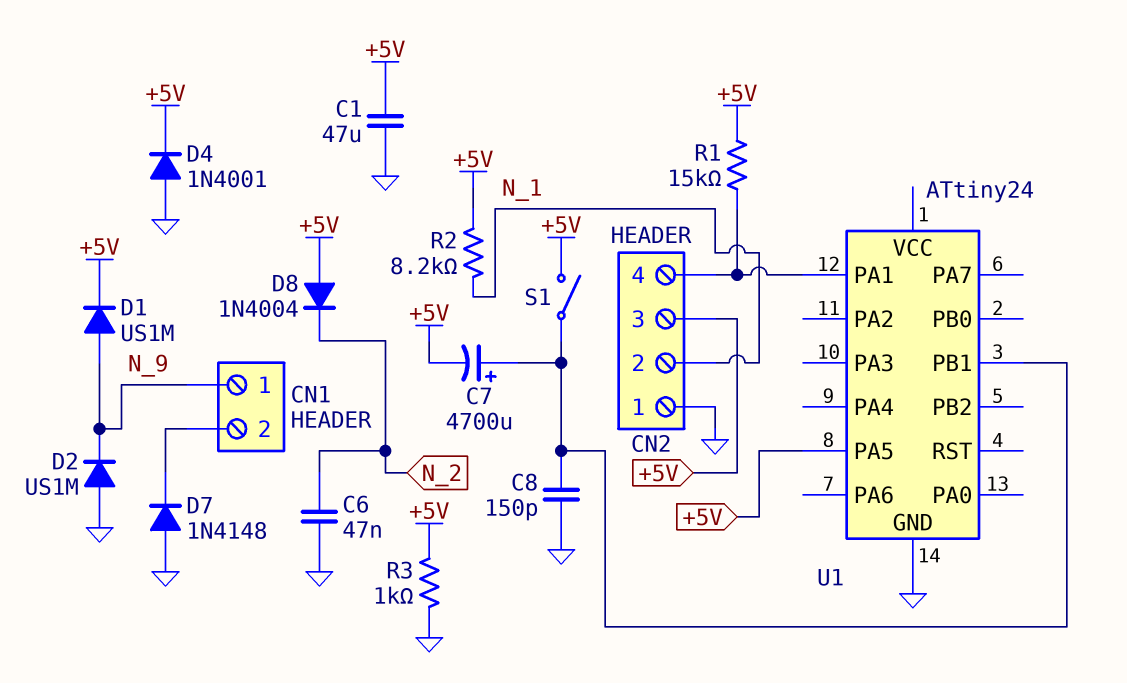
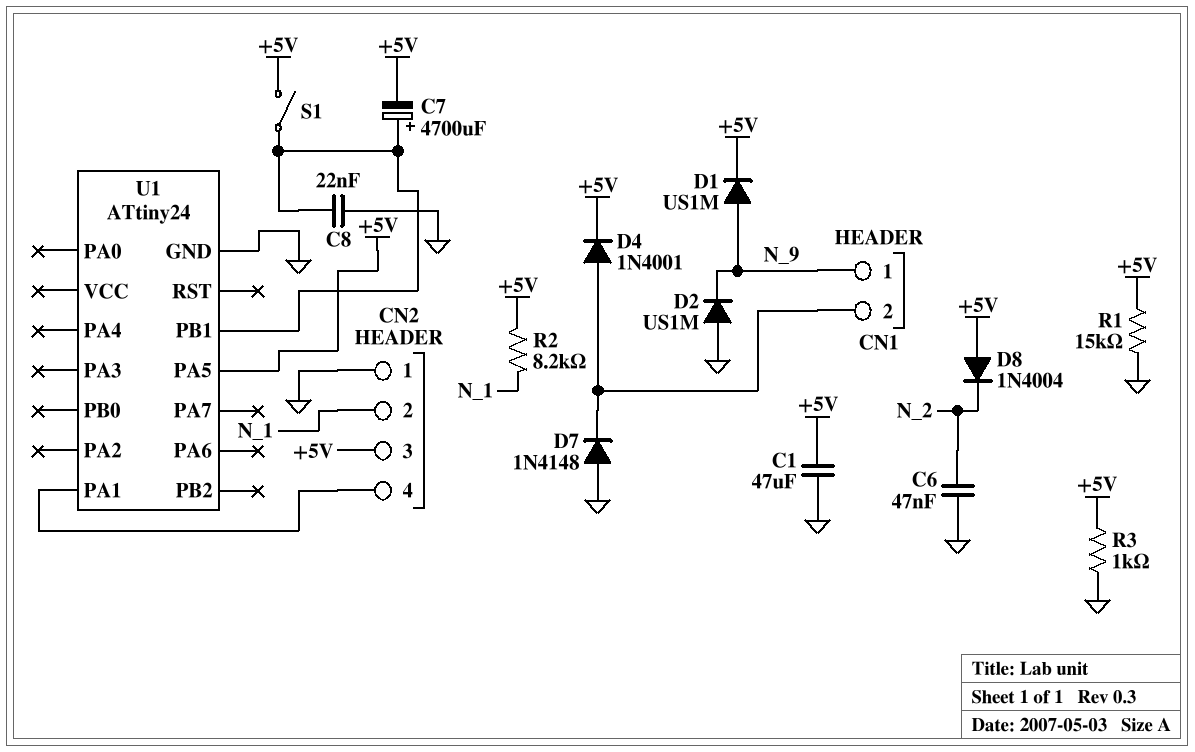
C8: 150pF (GND, U1/PB1) -> 22nF (GND, U1/PB1)
D4: diode 1N4001 (A GND, K +5V) -> diode 1N4001 (A CN1/2, K +5V)
R1: 15k (+5V, CN2/4) -> 15k (+5V, GND)

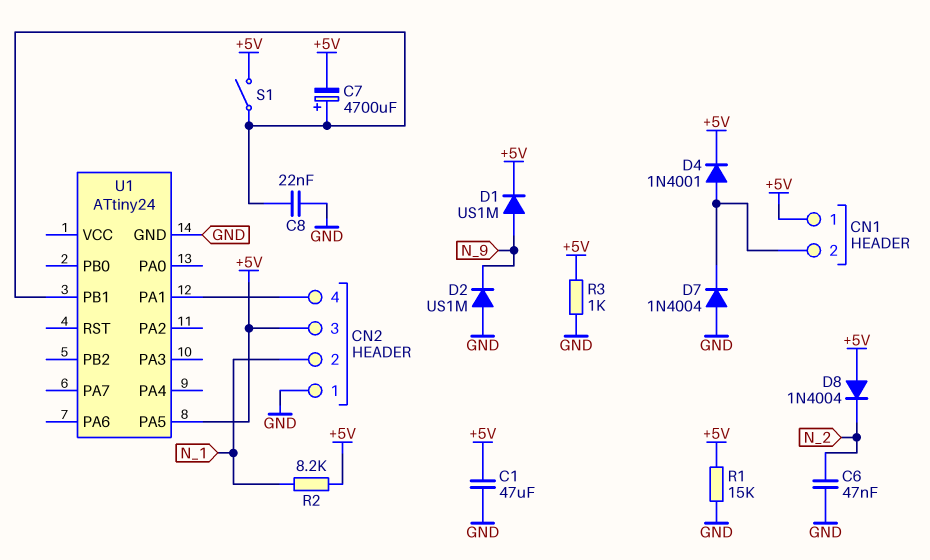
CN1 pin 1: N_9 -> +5V
D7: diode 1N4148 (A GND, K CN1/2) -> diode 1N4004 (A GND, K CN1/2)

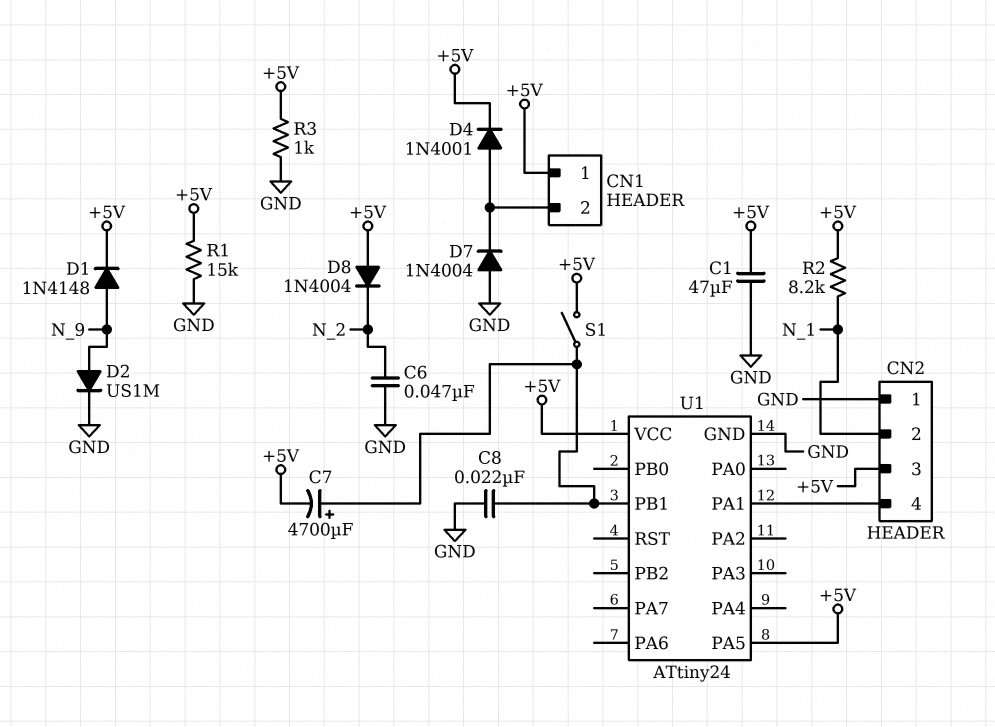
D1: diode US1M (A N_9, K +5V) -> diode 1N4148 (A N_9, K +5V)
D2: diode US1M (A GND, K N_9) -> diode US1M (A N_9, K GND)
U1 pin VCC: none -> +5V

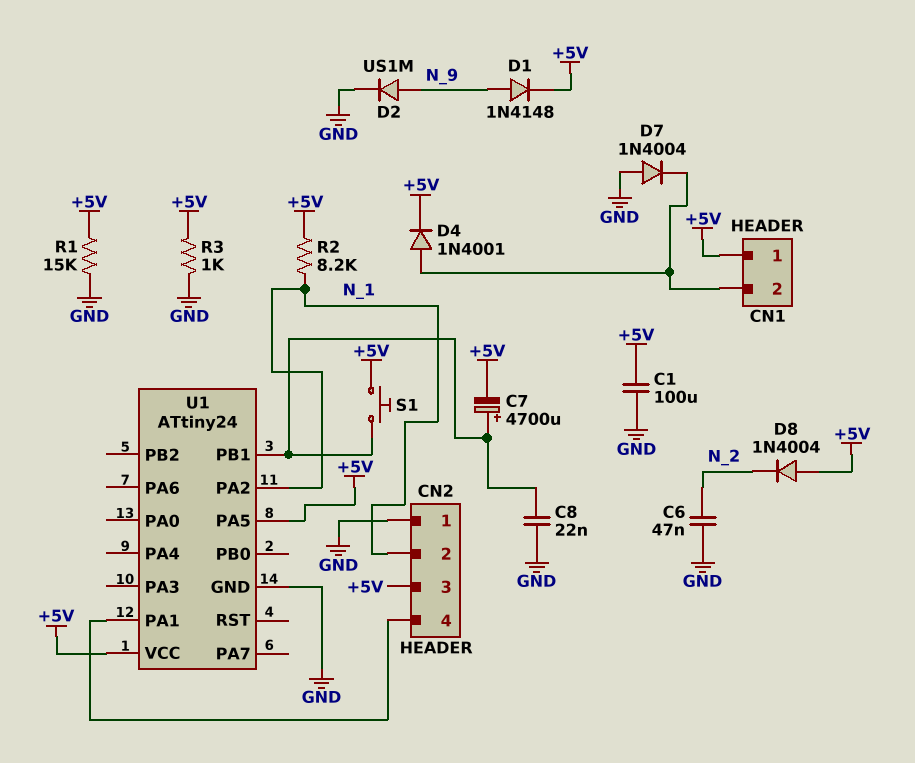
C1: 47uF (+5V, GND) -> 100uF (+5V, GND)
S1: switch (+5V, U1/PB1) -> button (+5V, U1/PB1)
U1 pin PA2: none -> N_1

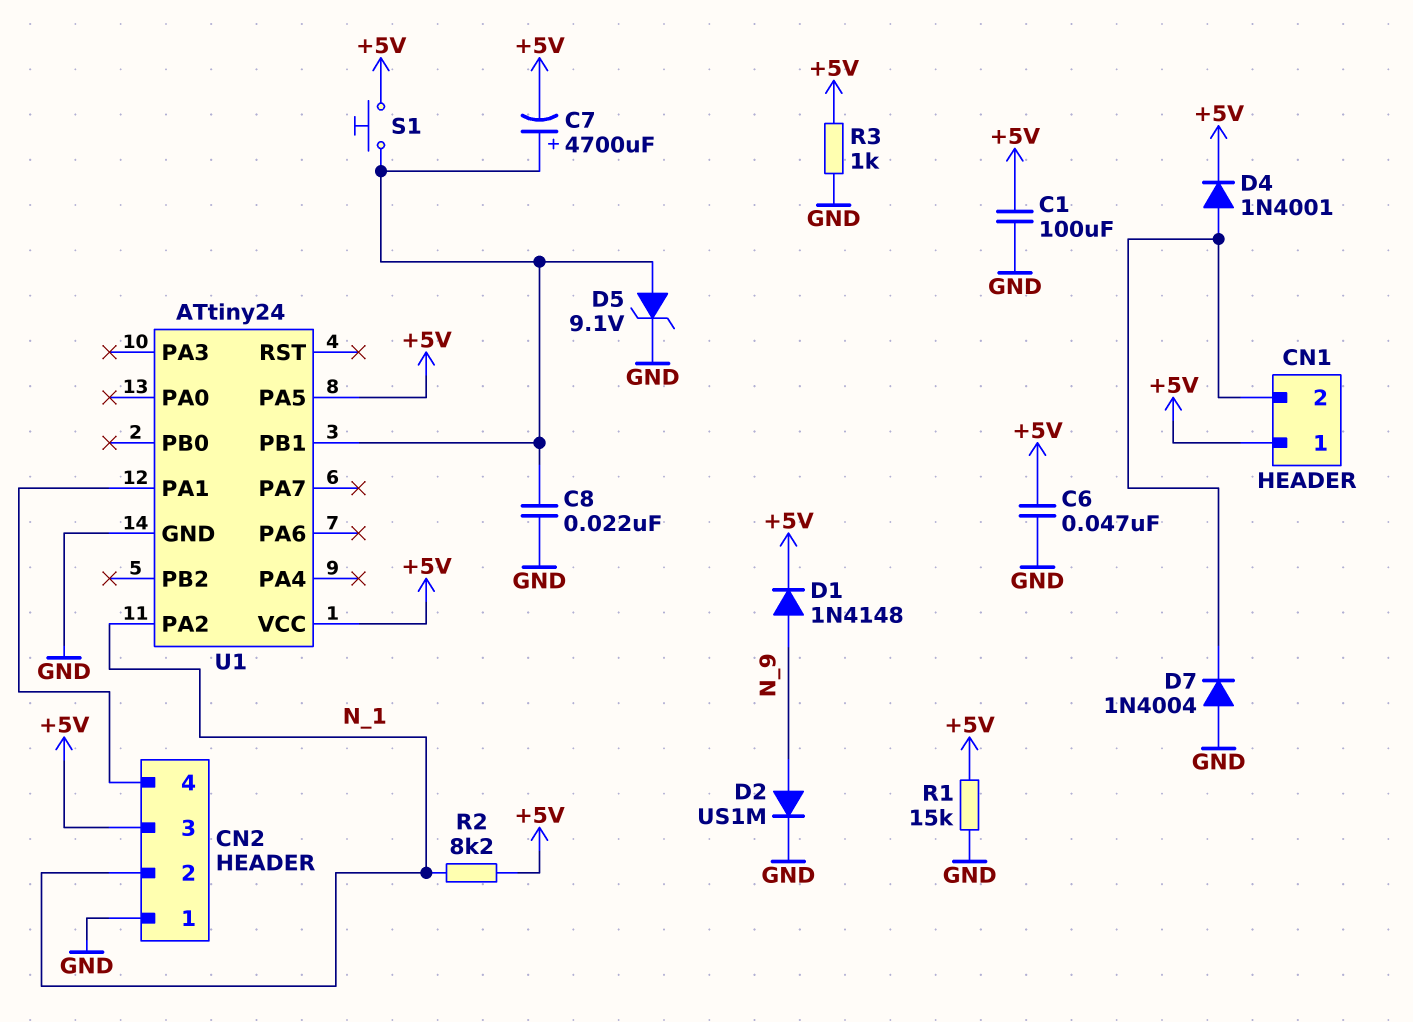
C6: 47nF (GND, N_2) -> 47nF (+5V, GND)
D5: none -> zener 9.1V (A U1/PB1, K GND)
D8: diode 1N4004 (A +5V, K N_2) -> none

